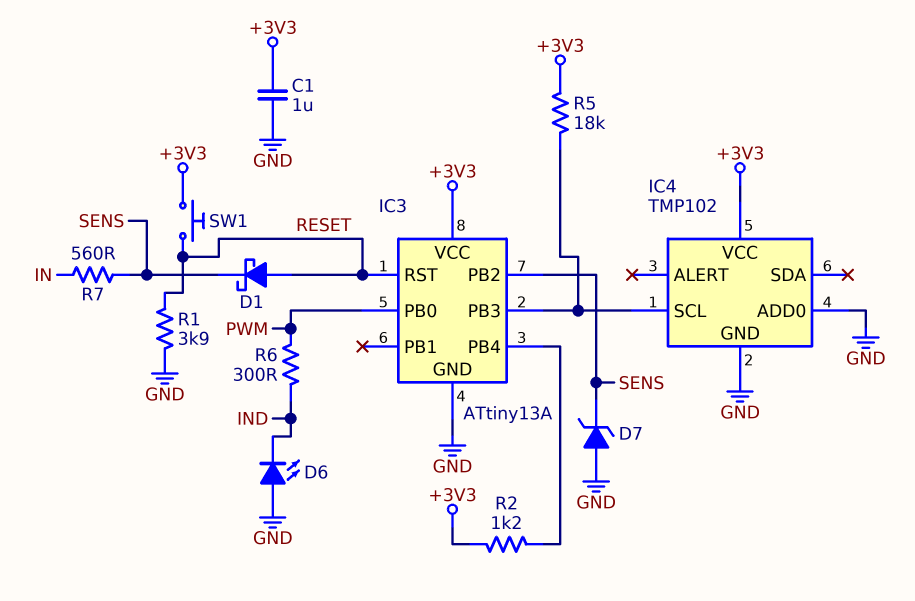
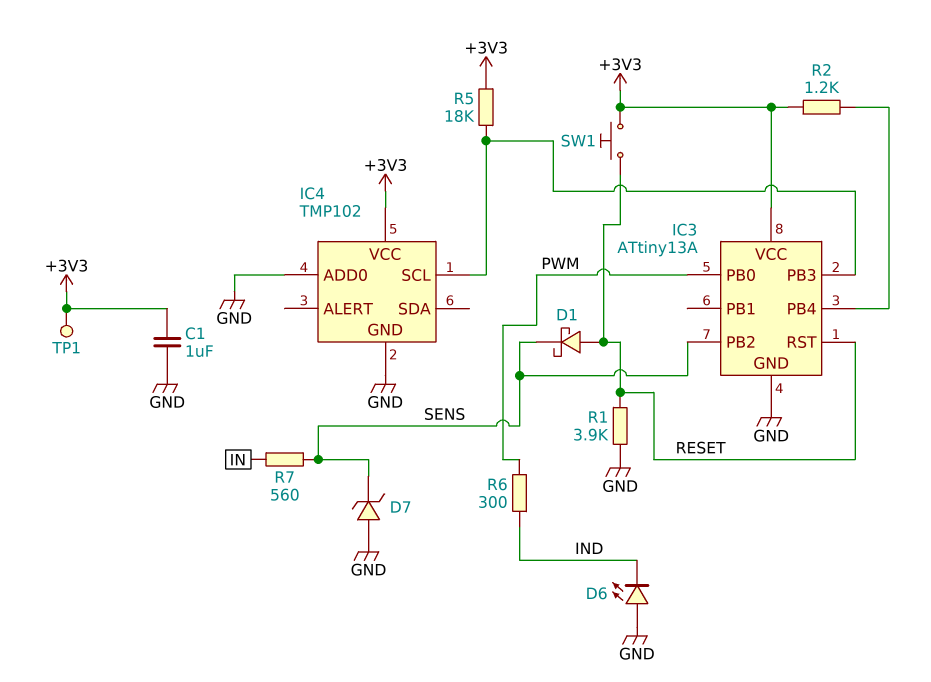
TP1: none -> test point (+3V3)

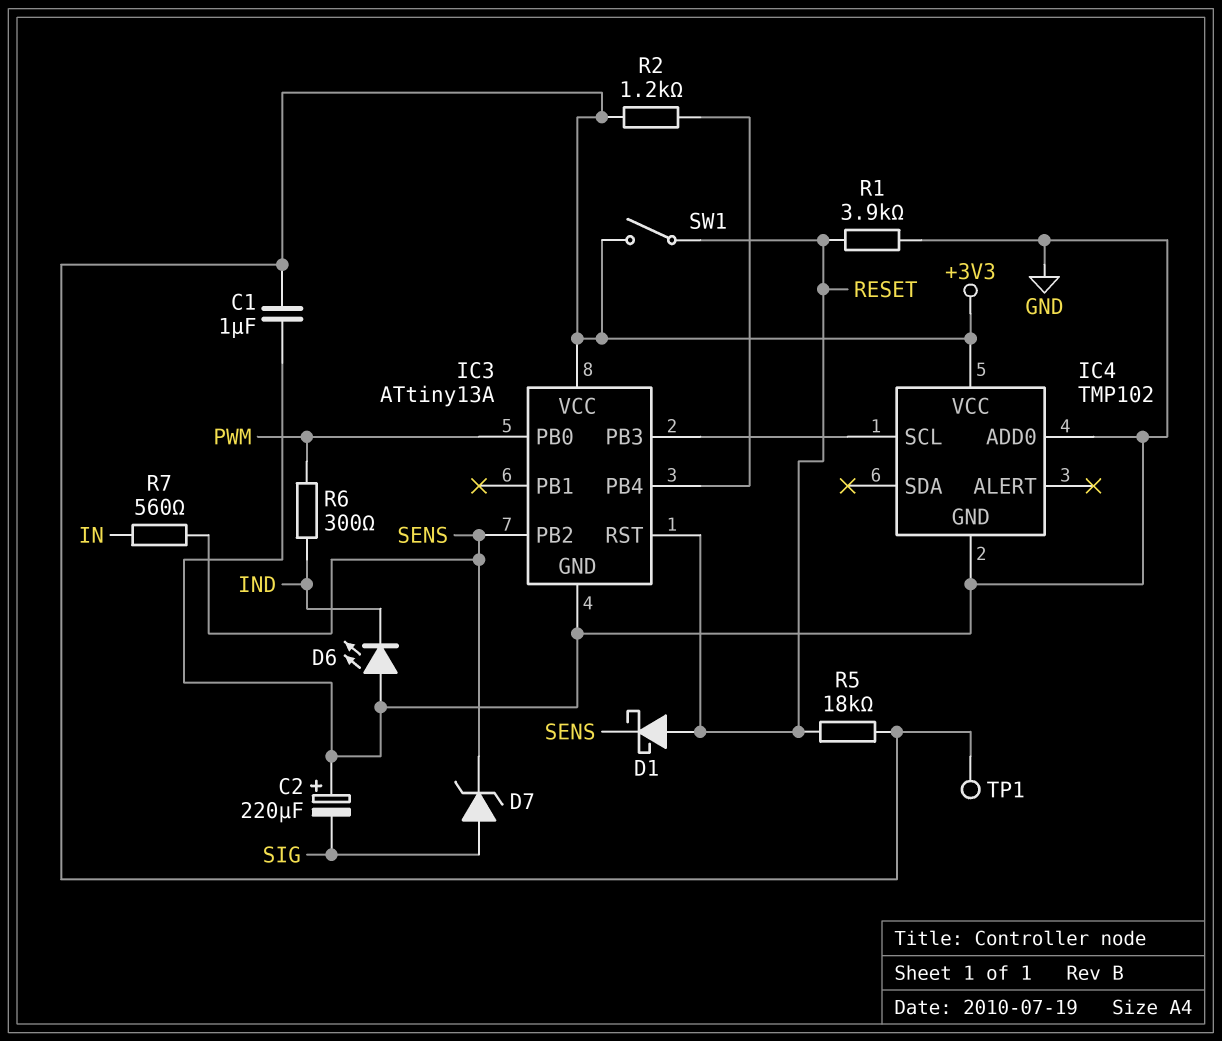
C2: none -> 220uF (plus GND, minus SIG)
D7: zener (A GND, K SENS) -> zener (A SIG, K SENS)
R5: 18k (+3V3, IC3/PB3) -> 18k (+3V3, RESET)
SW1: button (+3V3, RESET) -> switch (+3V3, RESET)

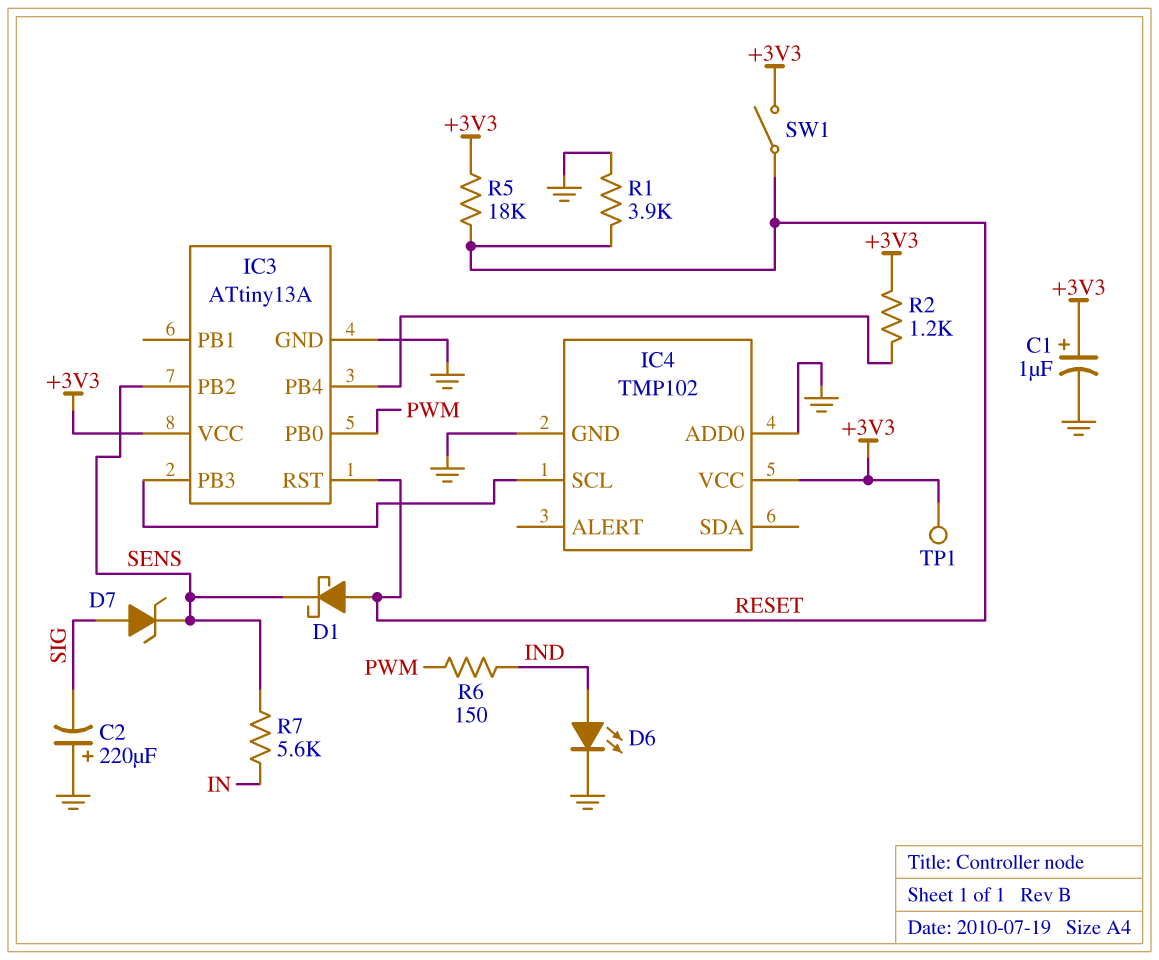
C1: 1uF (+3V3, GND) -> 1uF (plus +3V3, minus GND)
D6: LED (A GND, K IND) -> LED (A IND, K GND)
R6: 300 (IND, PWM) -> 150 (IND, PWM)
R7: 560 (IN, SENS) -> 5.6k (IN, SENS)

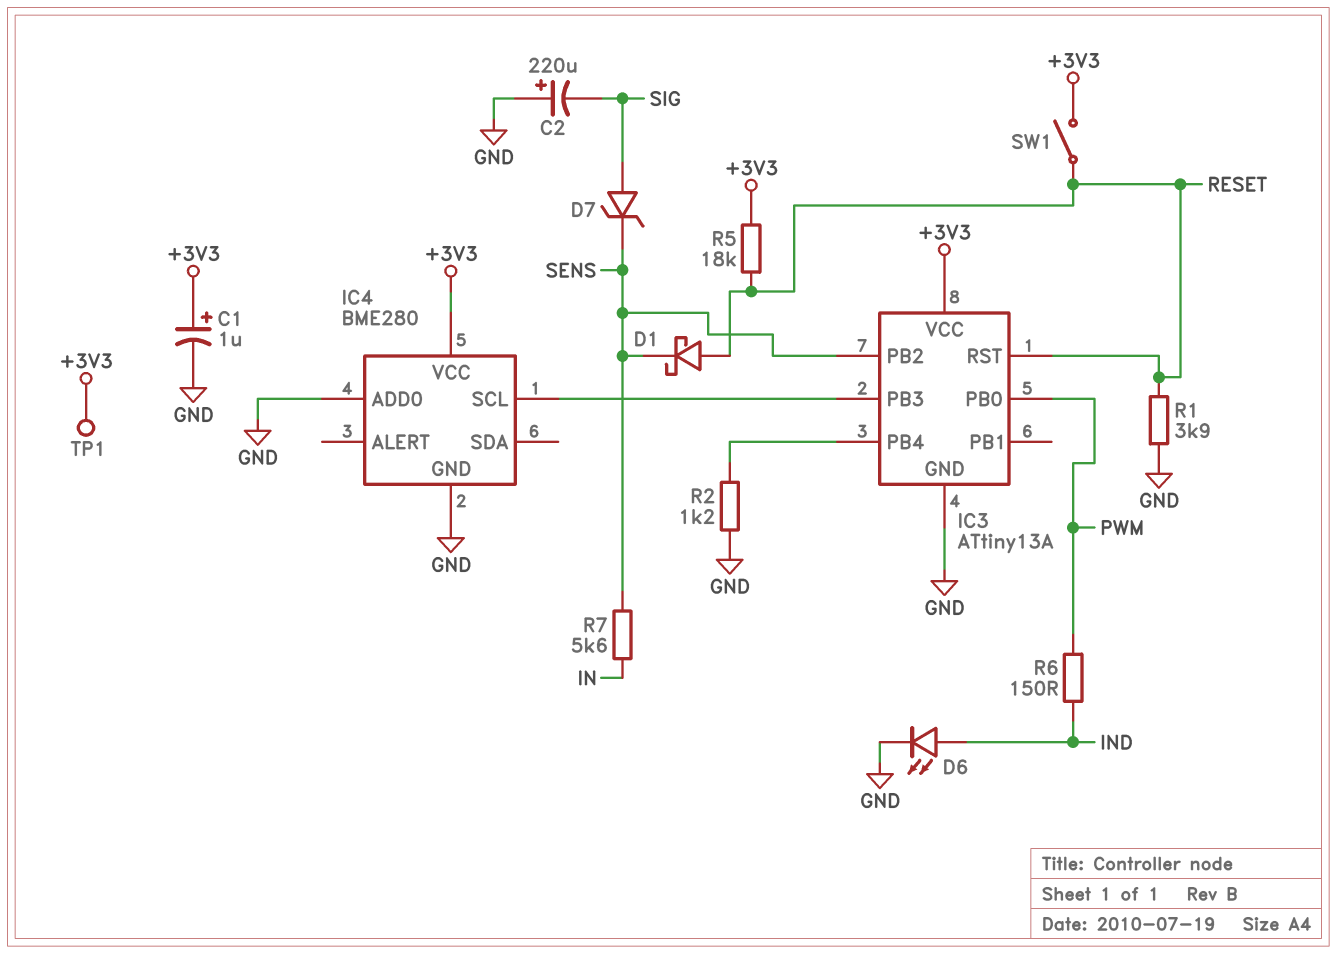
IC4: TMP102 -> BME280
R2: 1.2k (+3V3, IC3/PB4) -> 1.2k (GND, IC3/PB4)

